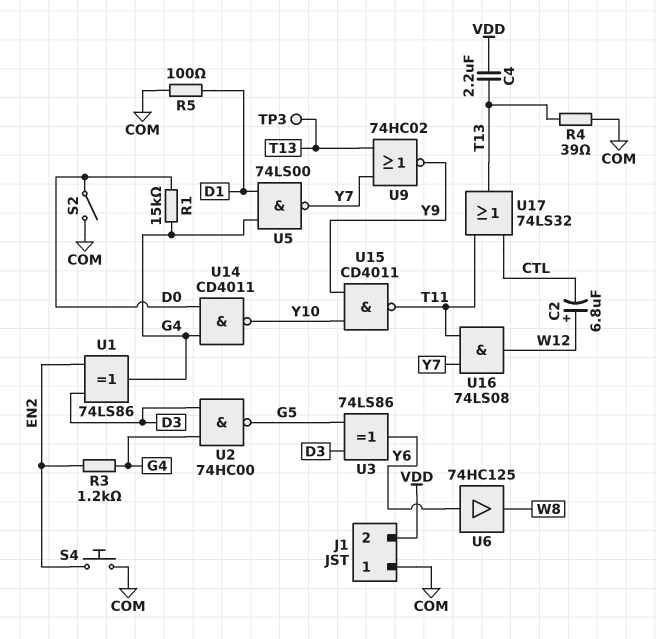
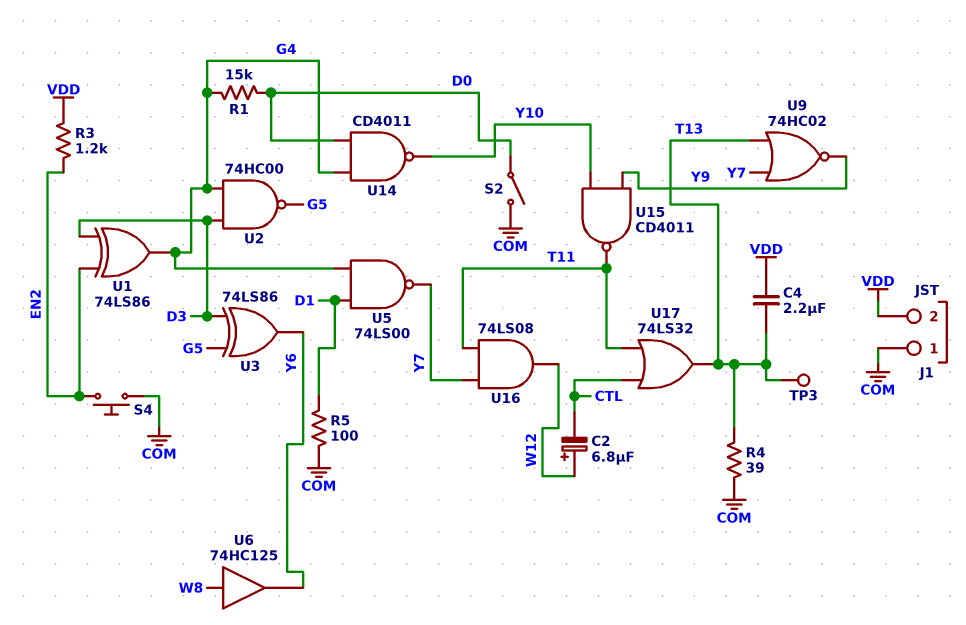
R3: 1.2k (EN2, G4) -> 1.2k (EN2, VDD)
U6: buffer 74HC125 (in Y6, out W8) -> buffer 74HC125 (in W8, out Y6)

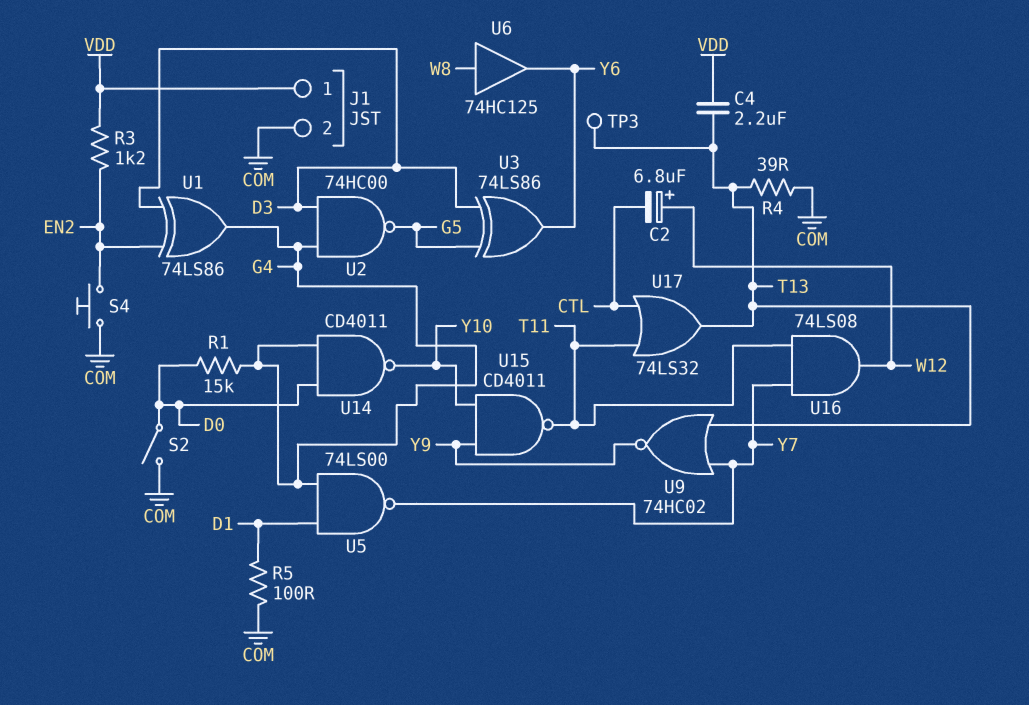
J1 pin 1: COM -> VDD
J1 pin 2: VDD -> COM

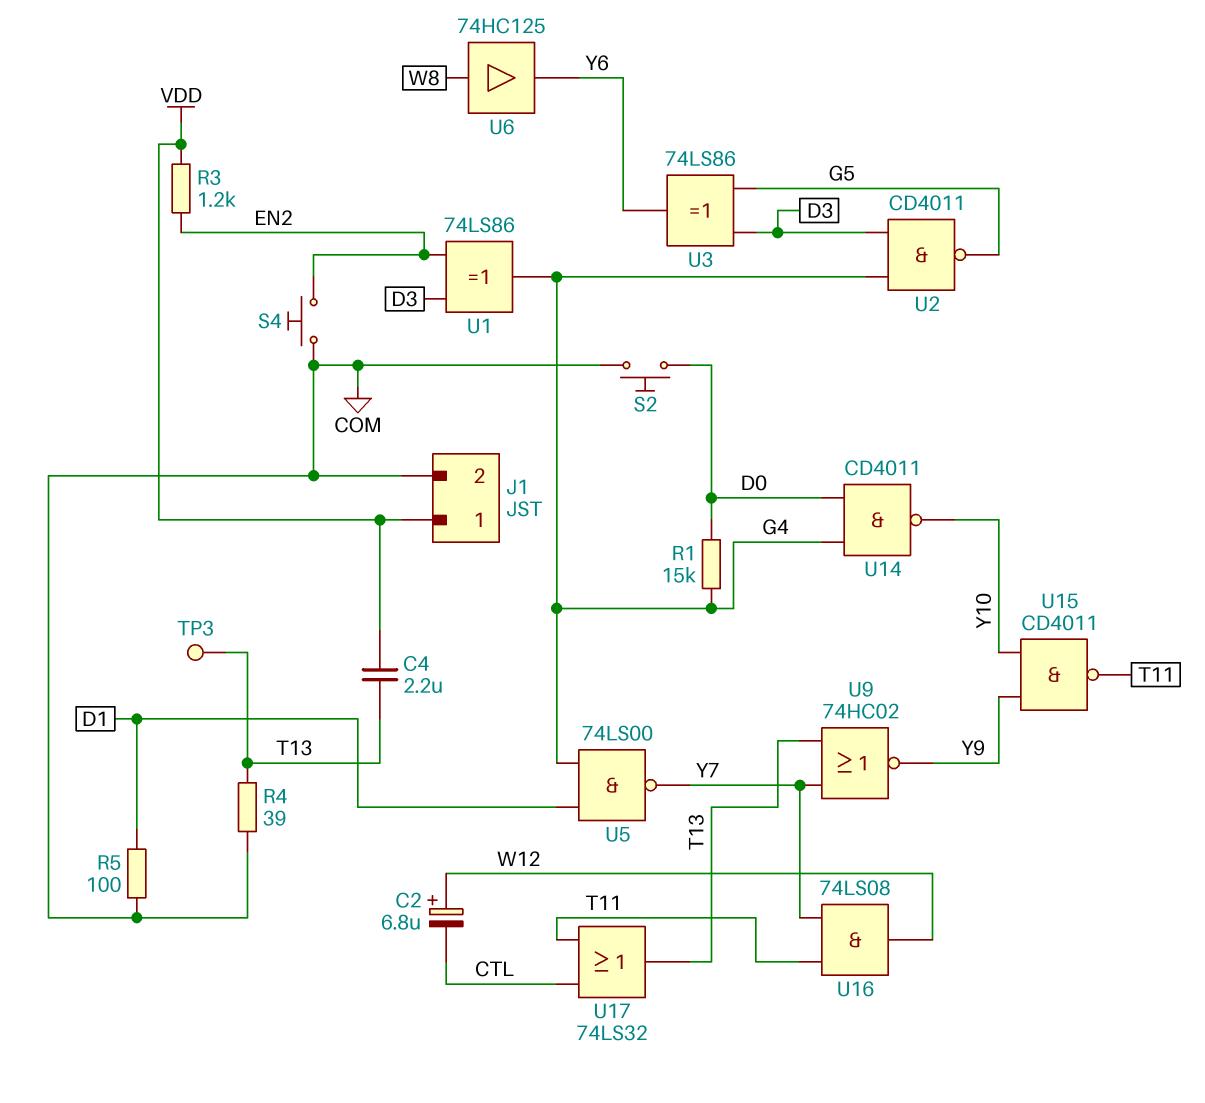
S2: switch (COM, D0) -> button (COM, D0)
U2: NAND 74HC00 (in D3, in G4, out G5) -> NAND CD4011 (in D3, in G4, out G5)

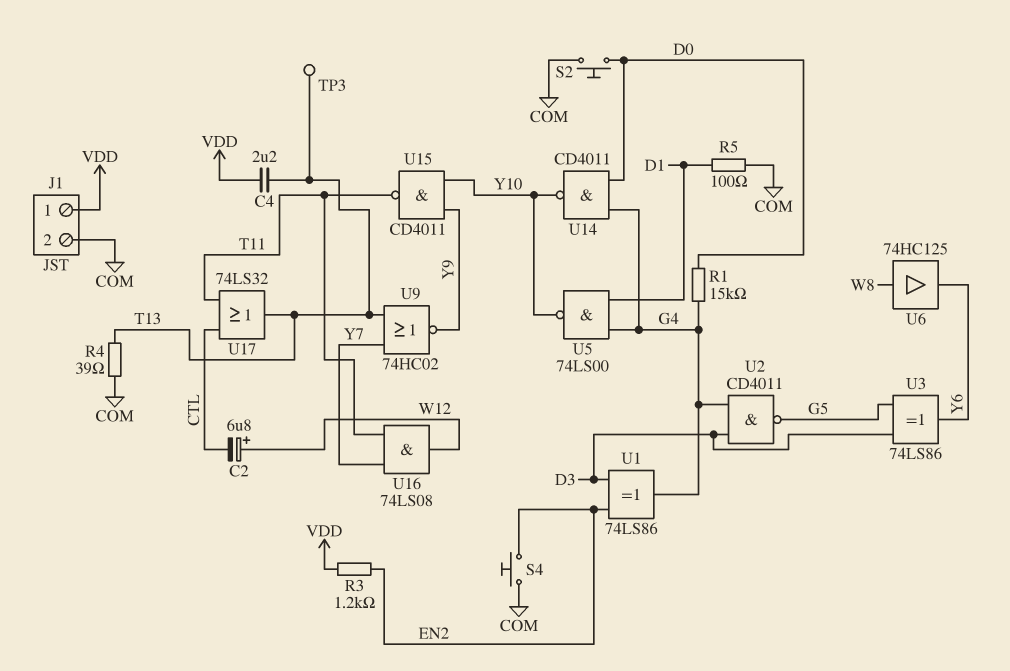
U5: NAND 74LS00 (in D1, in G4, out Y7) -> NAND 74LS00 (in D1, in G4, out Y10)

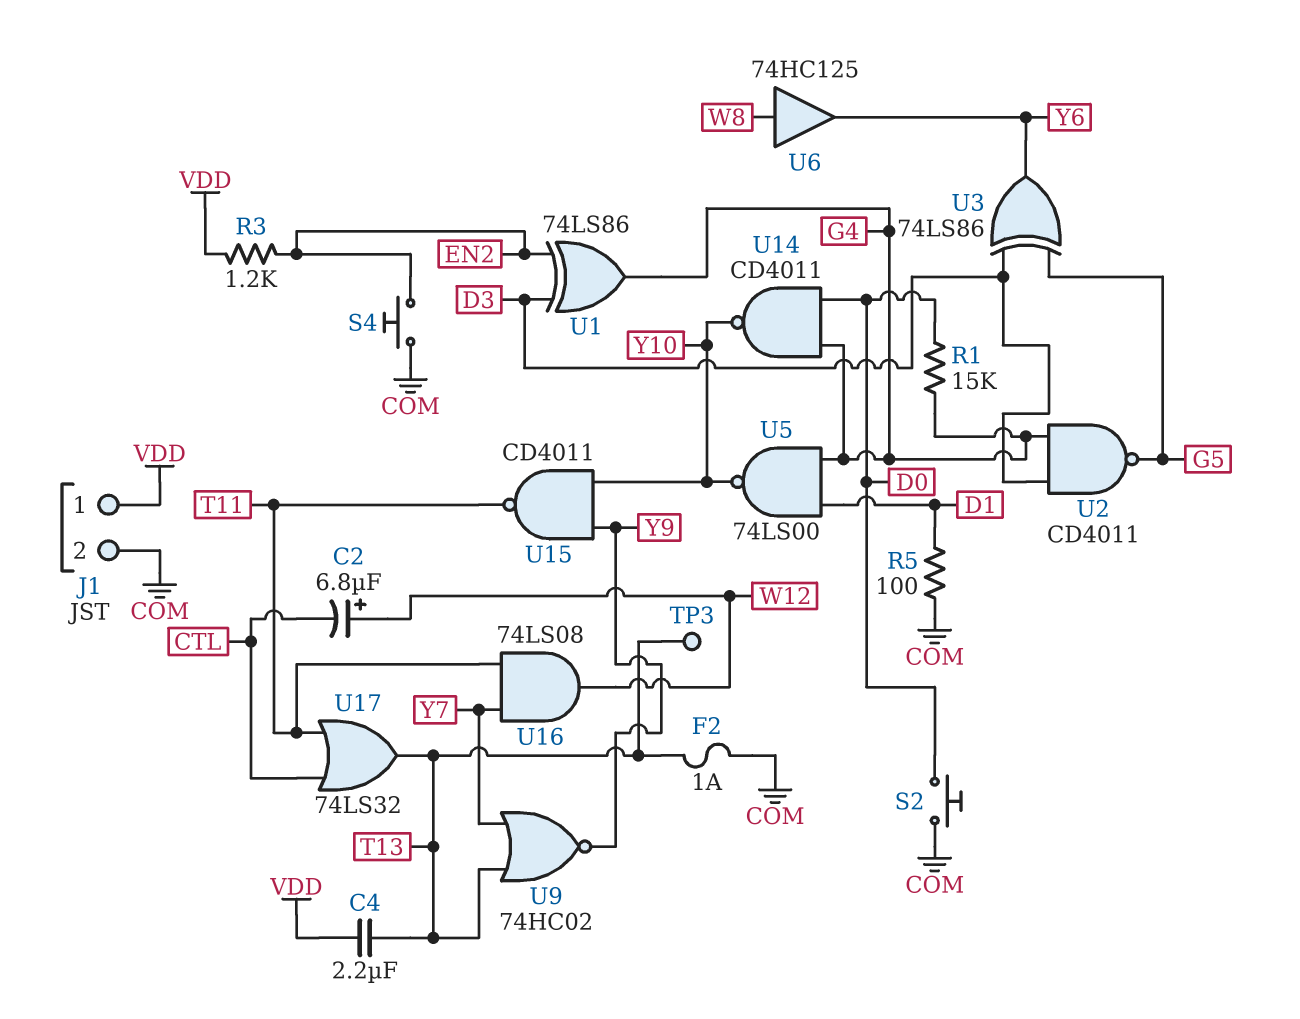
F2: none -> 1A (COM, T13)
R4: 39 (COM, T13) -> none

